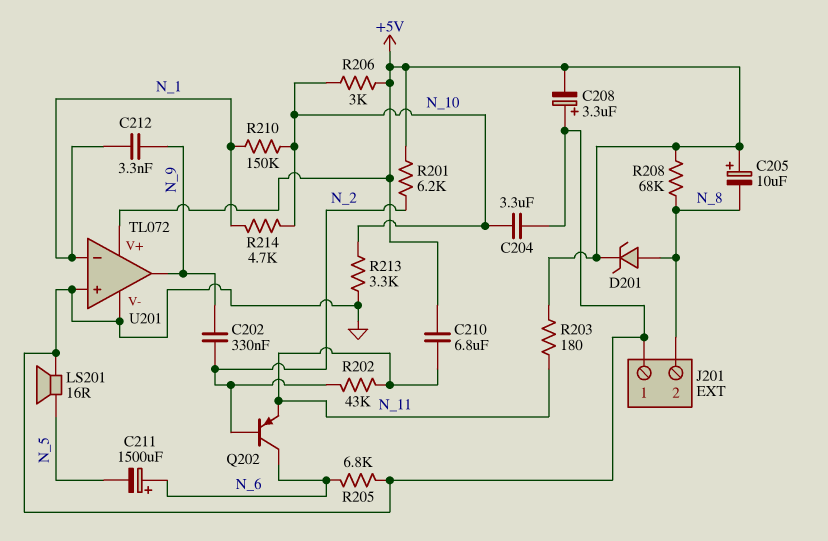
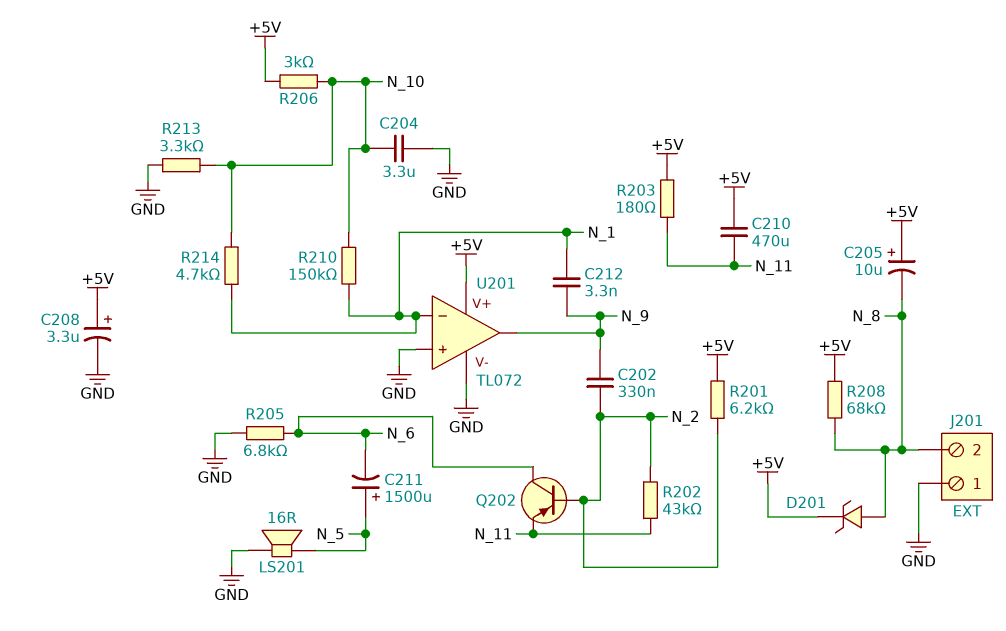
C208: 3.3uF (plus GND, minus +5V) -> 3.3uF (plus +5V, minus GND)
C210: 6.8uF (+5V, N_11) -> 470uF (+5V, N_11)
C211: 1500uF (plus N_6, minus N_5) -> 1500uF (plus N_5, minus N_6)

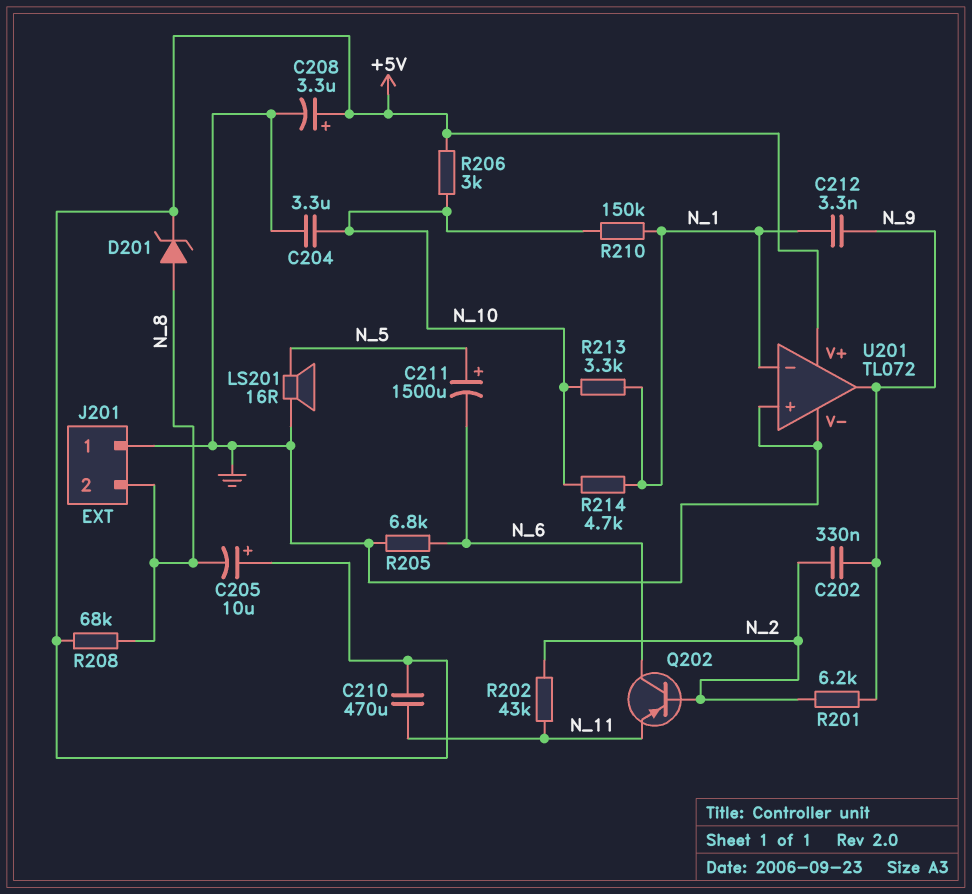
R201: 6.2k (+5V, N_2) -> 6.2k (N_2, N_9)
R203: 180 (+5V, N_11) -> none
R213: 3.3k (GND, N_10) -> 3.3k (N_1, N_10)

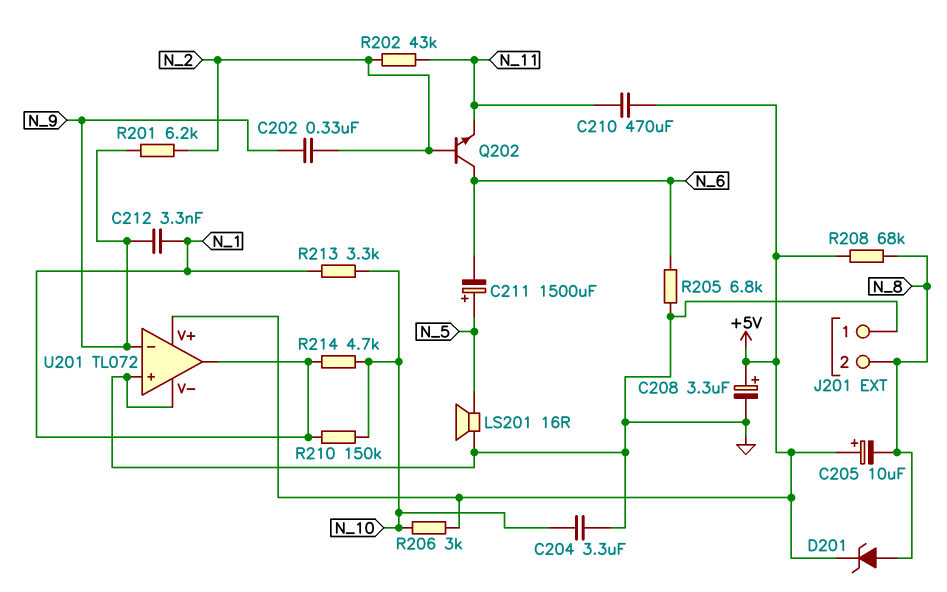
Q202: PNP (B N_2, C N_6, E N_11) -> NPN (B N_2, C N_6, E N_11)
U201 pin in-: N_1 -> N_9
U201 pin out: N_9 -> N_1

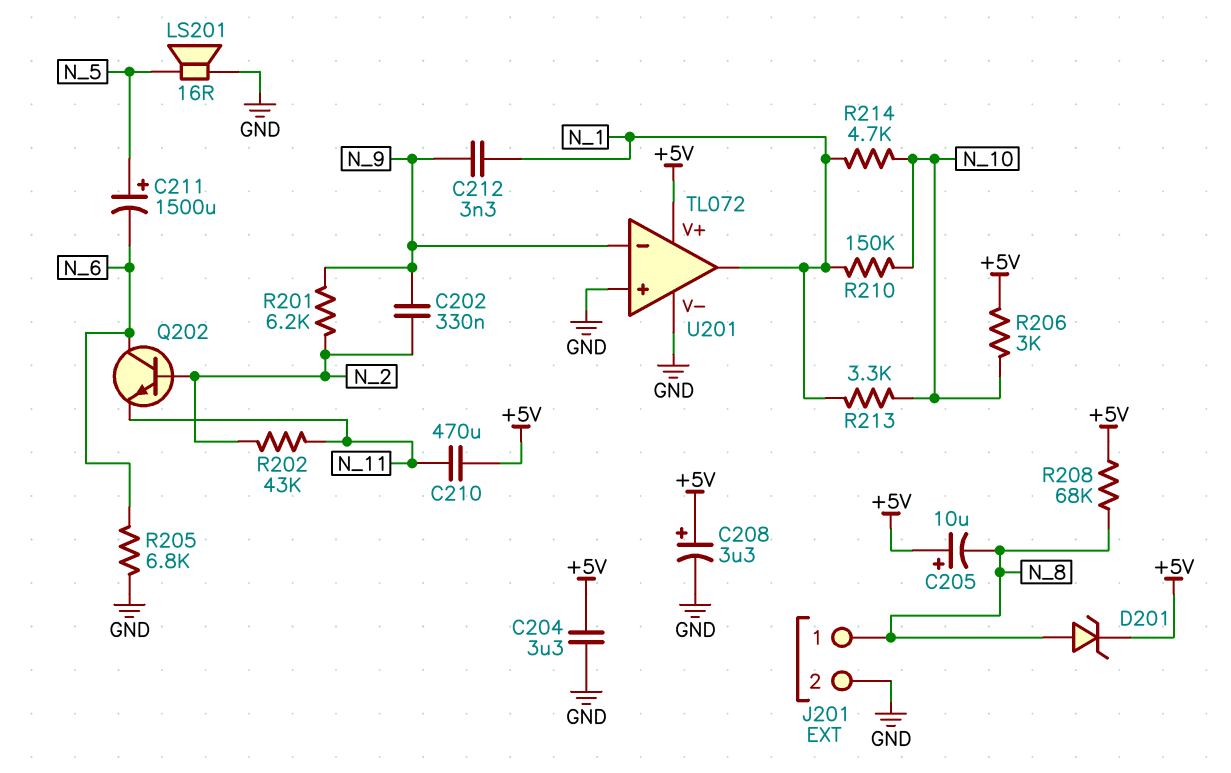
C204: 3.3uF (GND, N_10) -> 3.3uF (+5V, GND)
J201 pin 1: GND -> N_8
J201 pin 2: N_8 -> GND

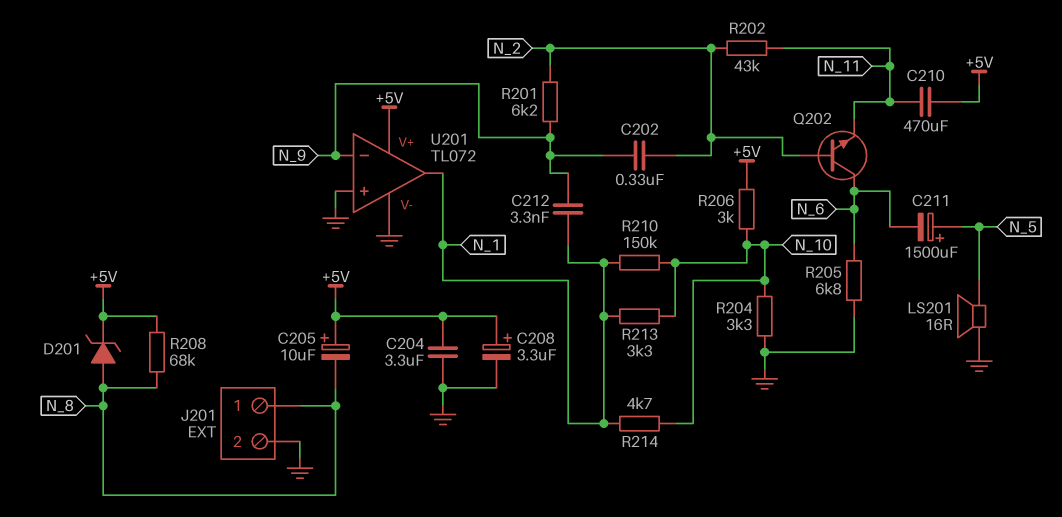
R204: none -> 3.3k (GND, N_10)

